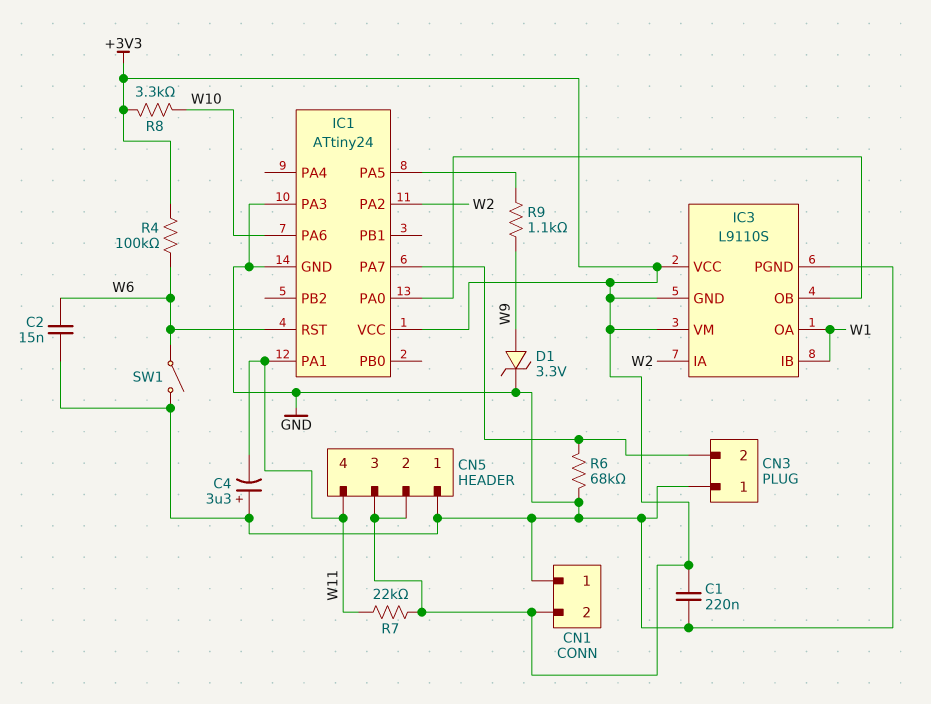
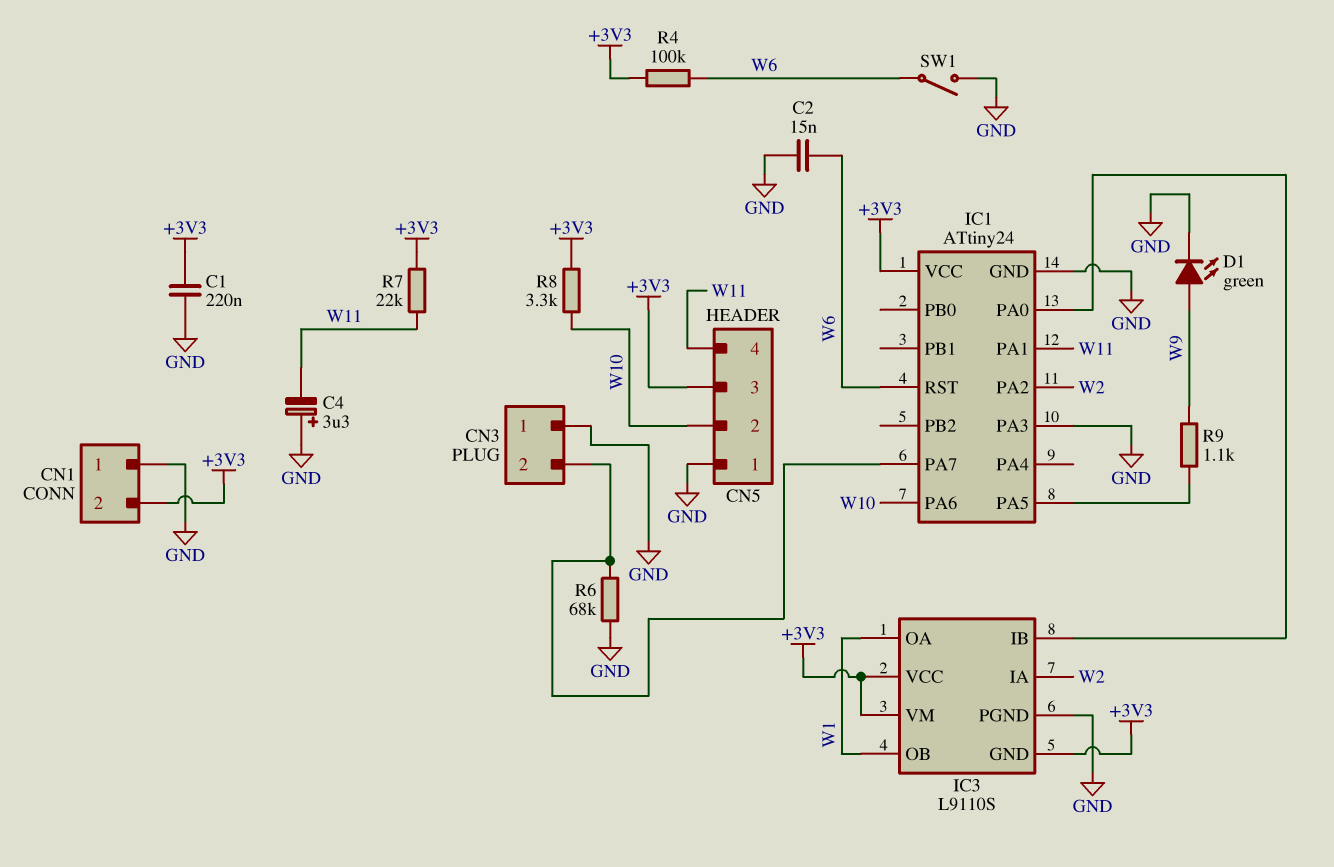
CN5 pin 2: +3V3 -> W10
D1: zener 3.3V (A W9, K GND) -> LED green (A W9, K GND)
IC3 pin IB: W1 -> IC1/PA0
IC3 pin OB: IC1/PA0 -> W1

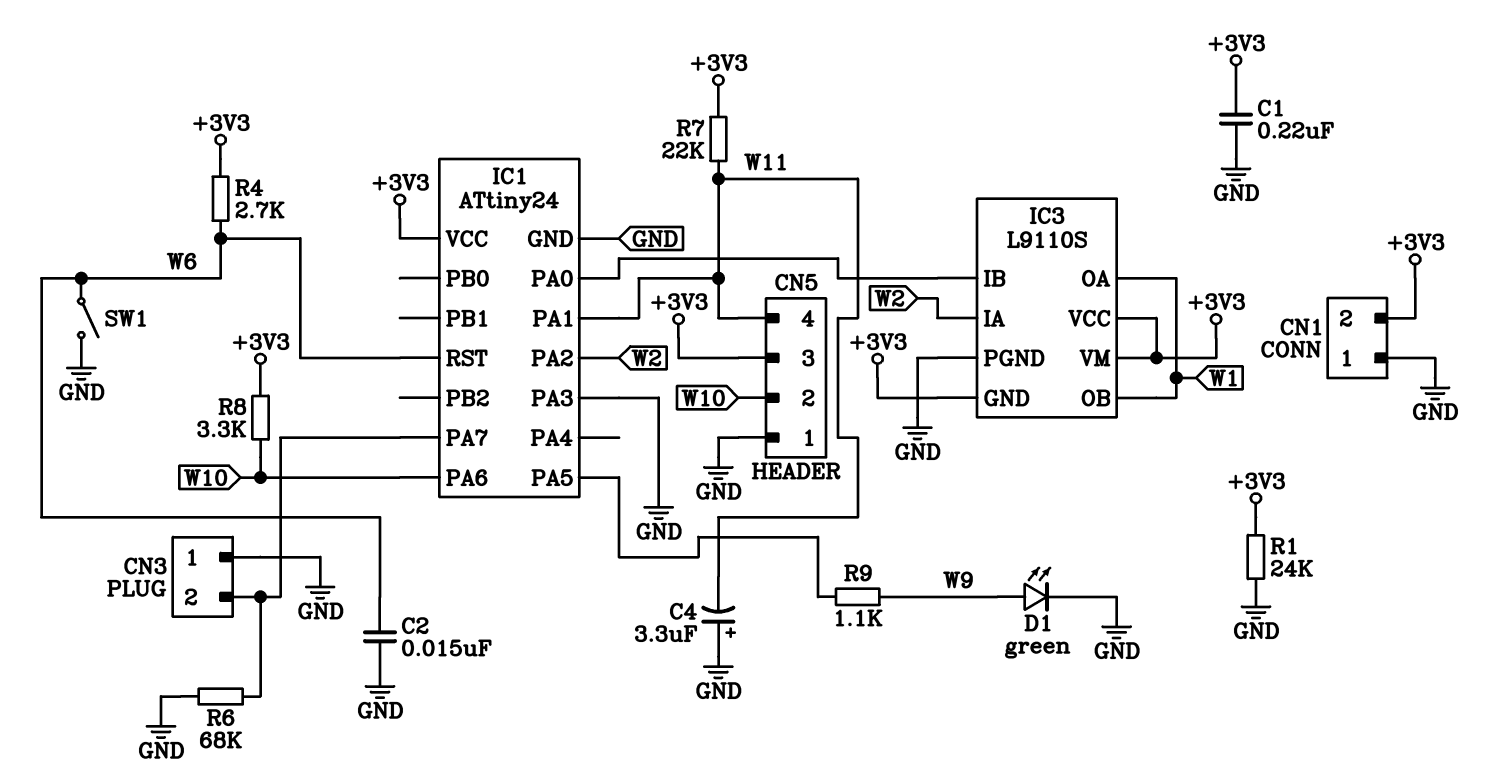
R1: none -> 24k (+3V3, GND)
R4: 100k (+3V3, W6) -> 2.7k (+3V3, W6)

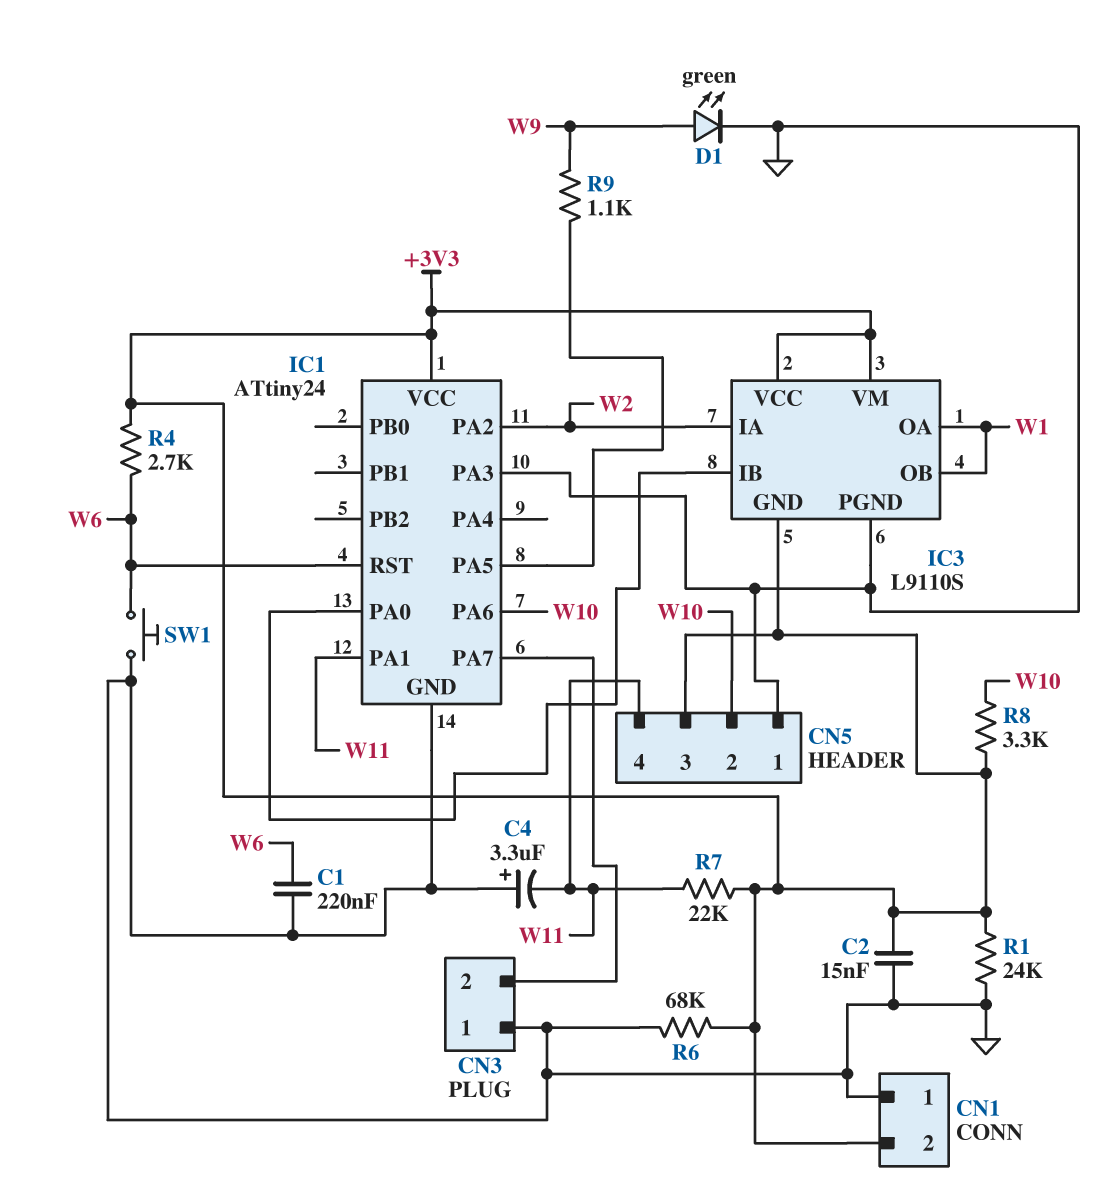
C1: 220nF (+3V3, GND) -> 220nF (GND, W6)
C2: 15nF (GND, W6) -> 15nF (+3V3, GND)
R6: 68k (CN3/2, GND) -> 68k (+3V3, GND)
SW1: switch (GND, W6) -> button (GND, W6)

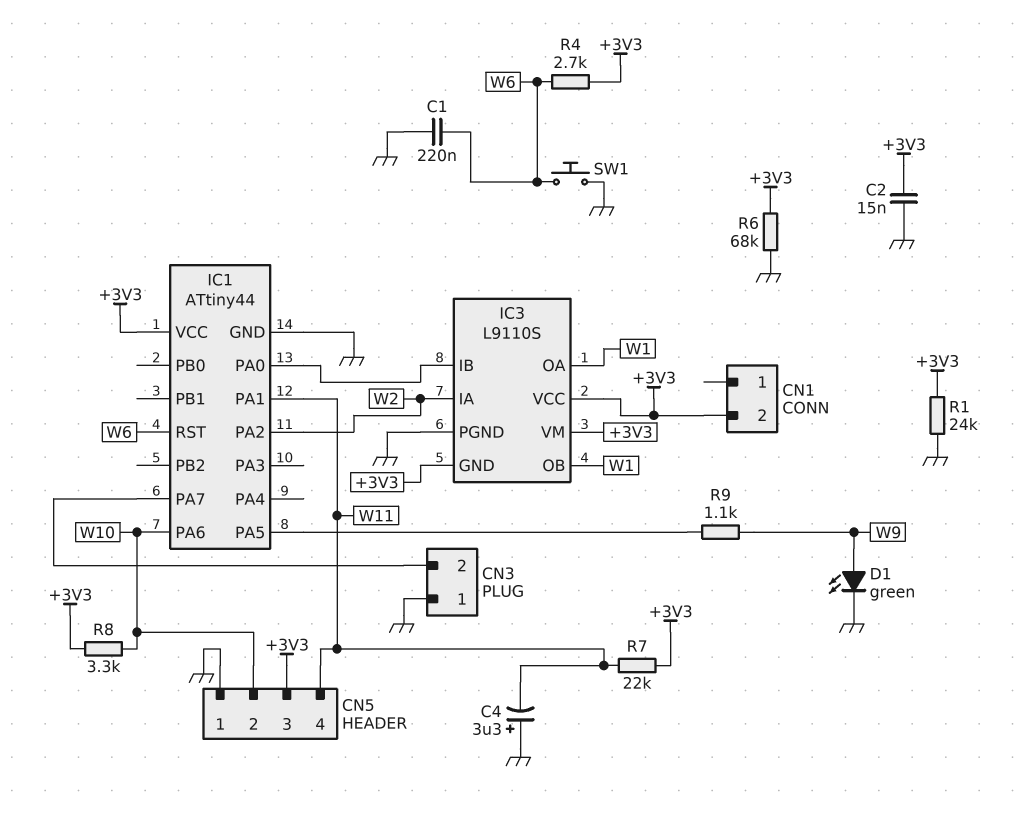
CN1 pin 1: GND -> none
IC1: ATtiny24 -> ATtiny44
IC1 pin PA3: GND -> none

